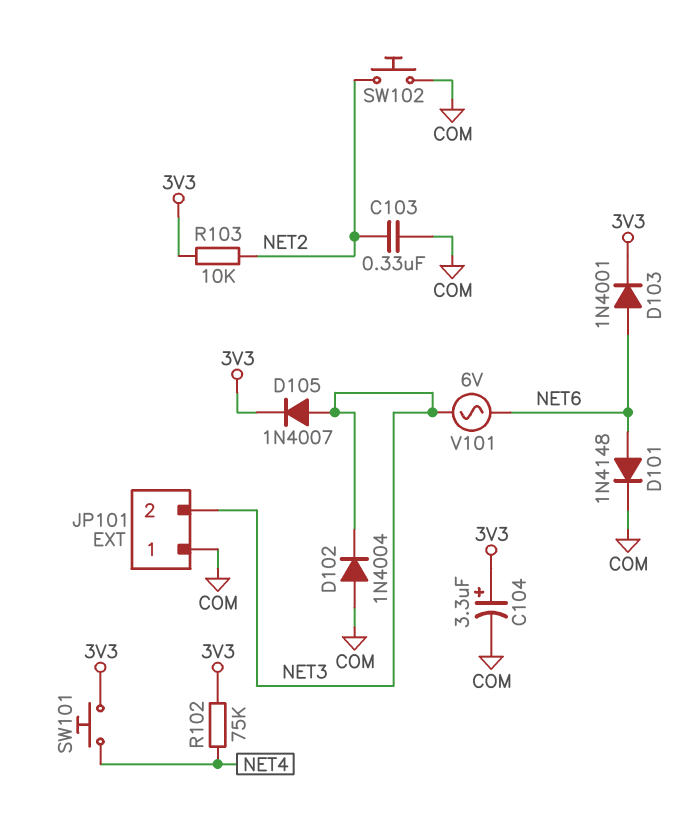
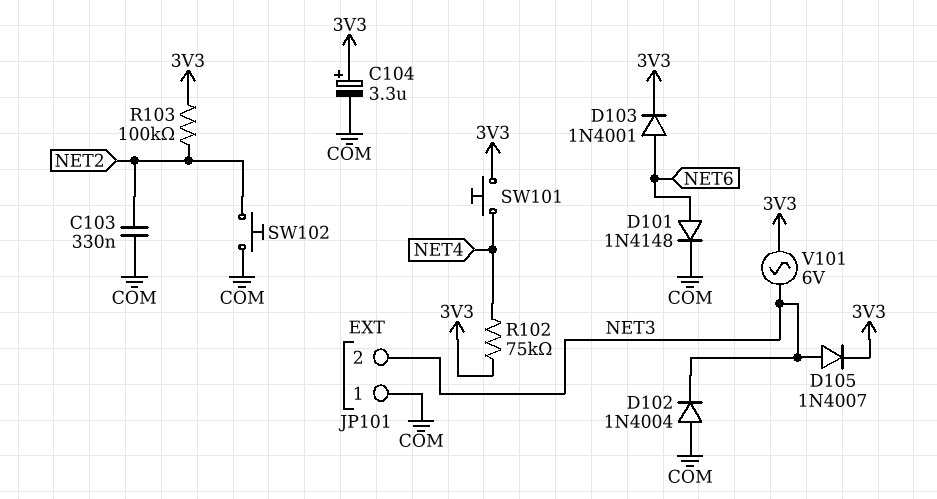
R103: 10k (3V3, NET2) -> 100k (3V3, NET2)
V101: AC 6V (NET3, NET6) -> AC 6V (3V3, NET3)

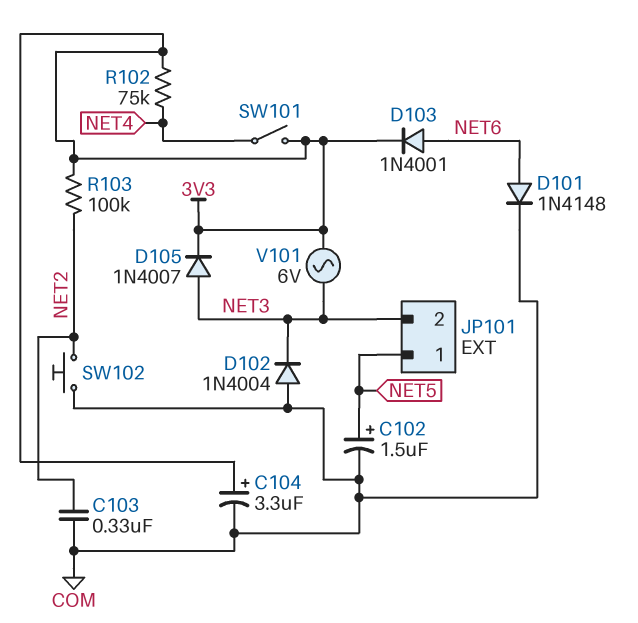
C102: none -> 1.5uF (plus NET5, minus COM)
JP101 pin 1: COM -> NET5
SW101: button (3V3, NET4) -> switch (3V3, NET4)

